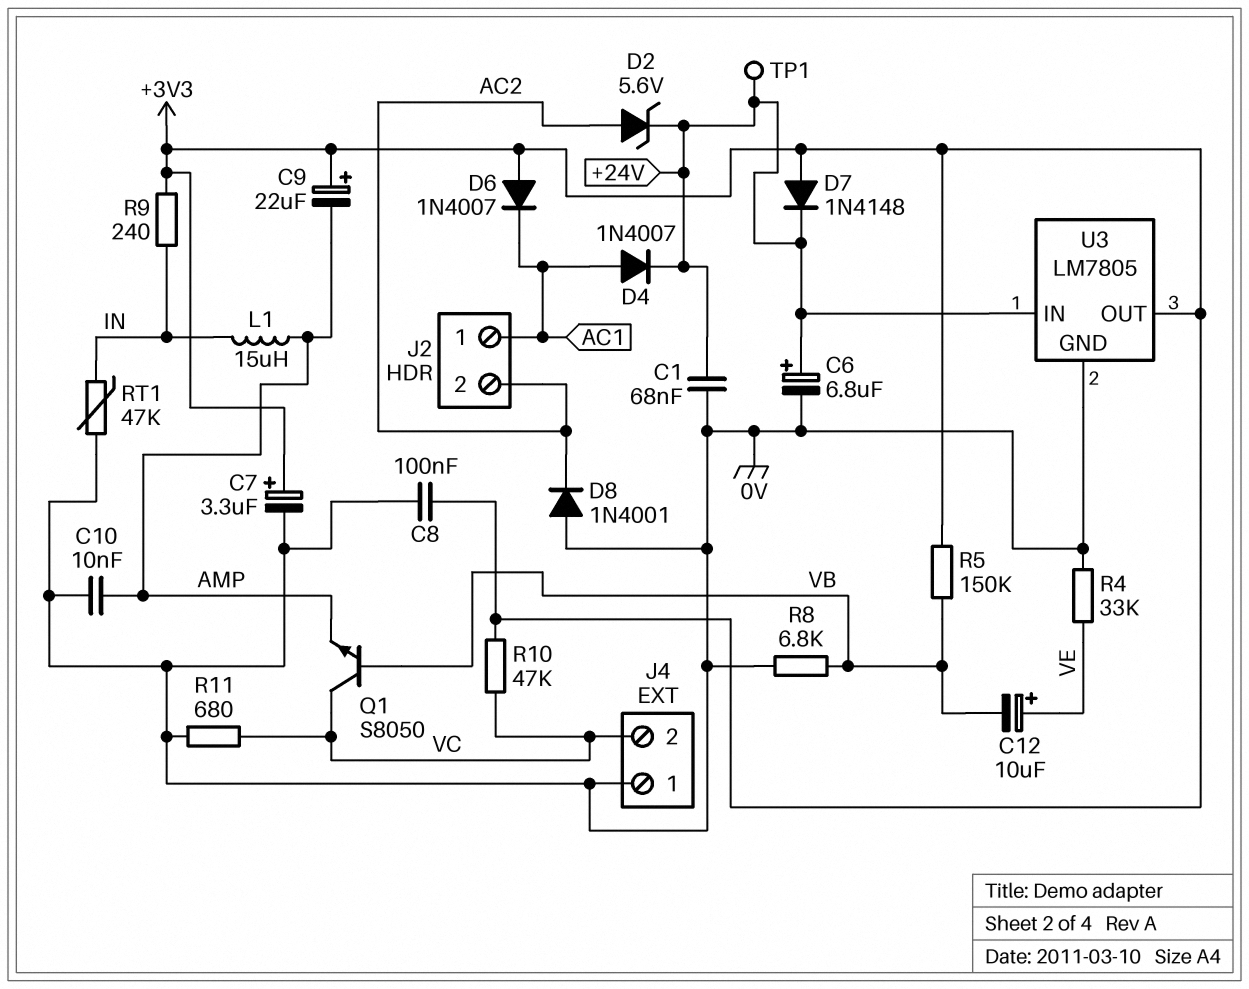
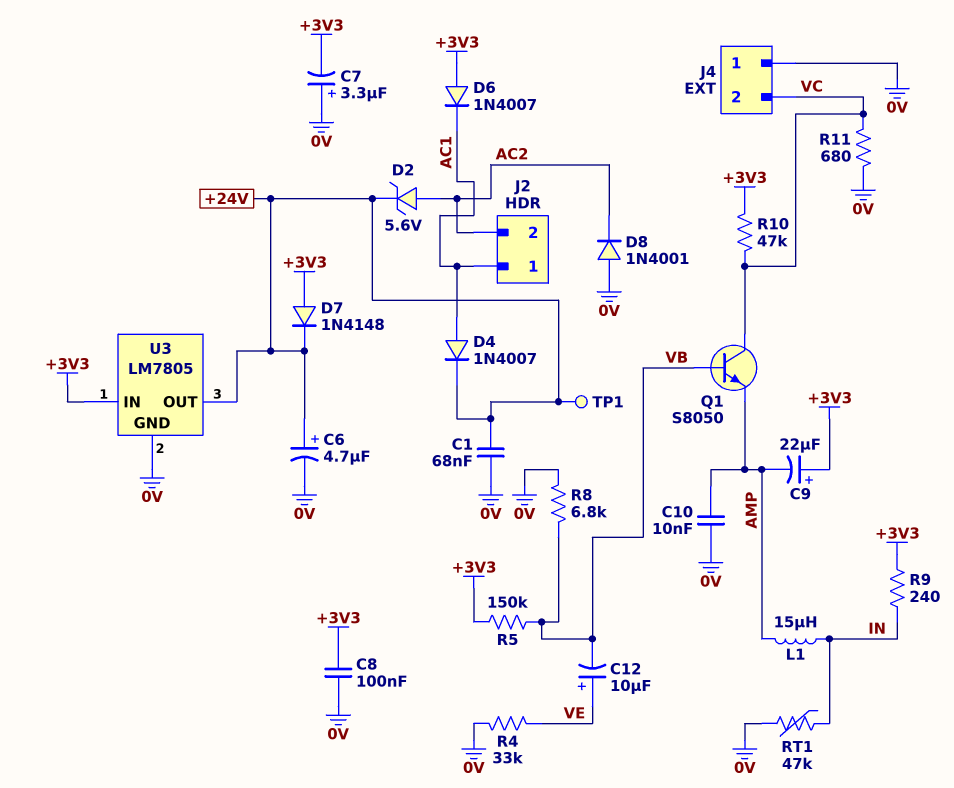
C6: 6.8uF (plus +24V, minus 0V) -> 4.7uF (plus +24V, minus 0V)
C7: 3.3uF (plus +3V3, minus 0V) -> 3.3uF (plus 0V, minus +3V3)
U3 pin IN: +24V -> +3V3
U3 pin OUT: +3V3 -> +24V

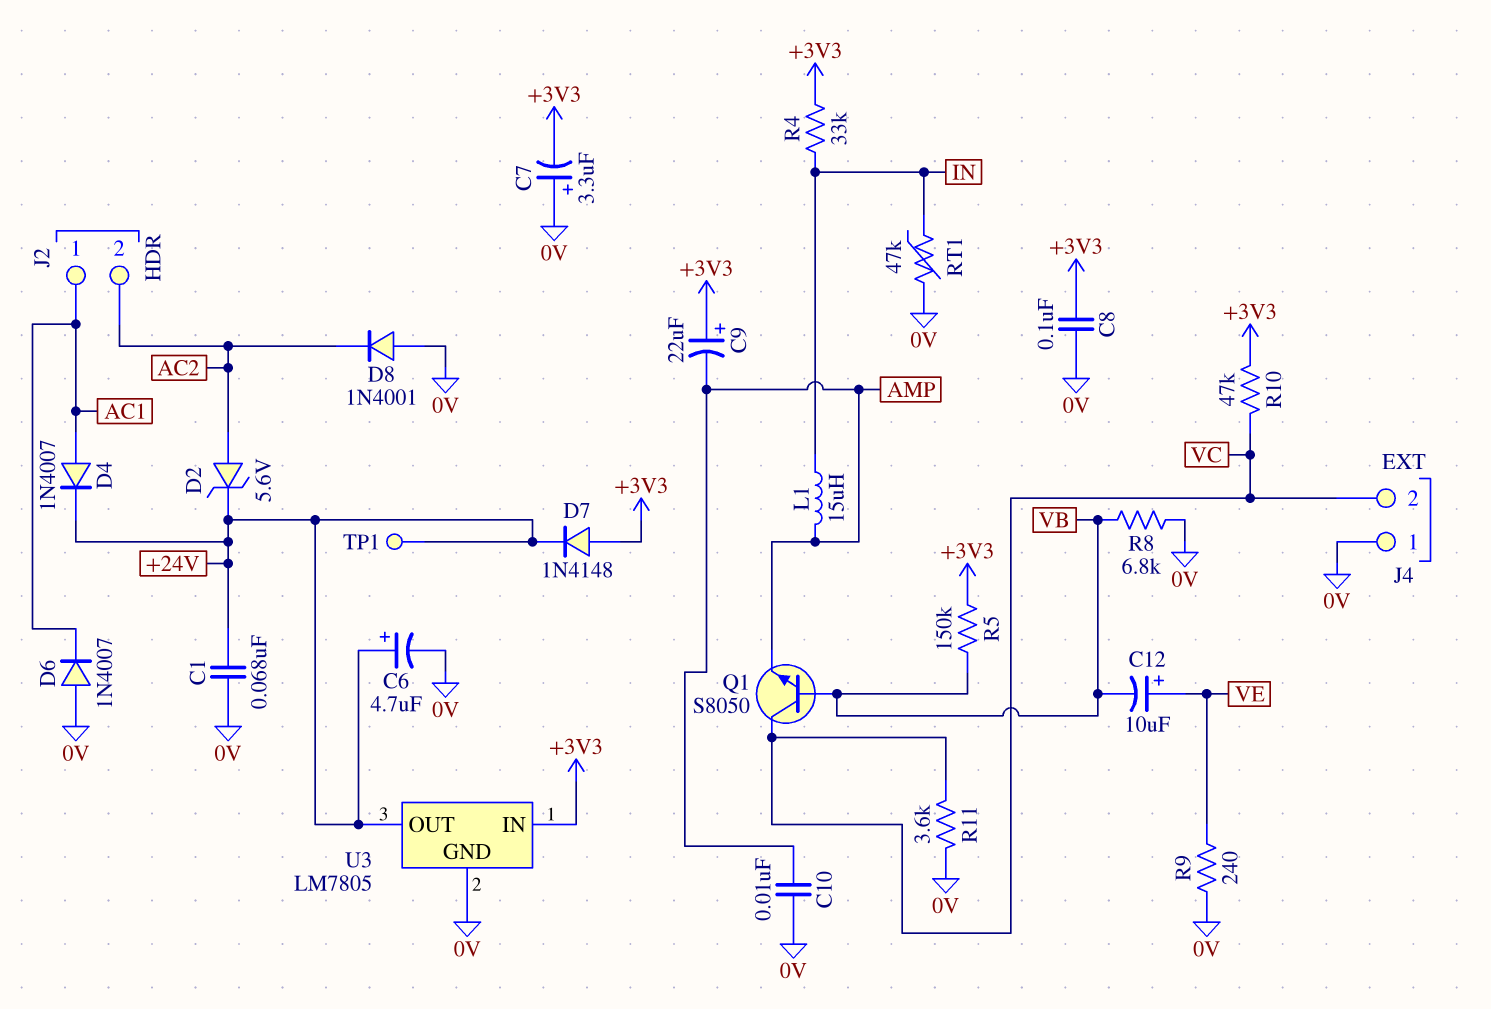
D6: diode 1N4007 (A +3V3, K AC1) -> diode 1N4007 (A 0V, K AC1)
R4: 33k (0V, VE) -> 33k (+3V3, IN)
R9: 240 (+3V3, IN) -> 240 (0V, VE)
R11: 680 (0V, VC) -> 3.6k (0V, VC)

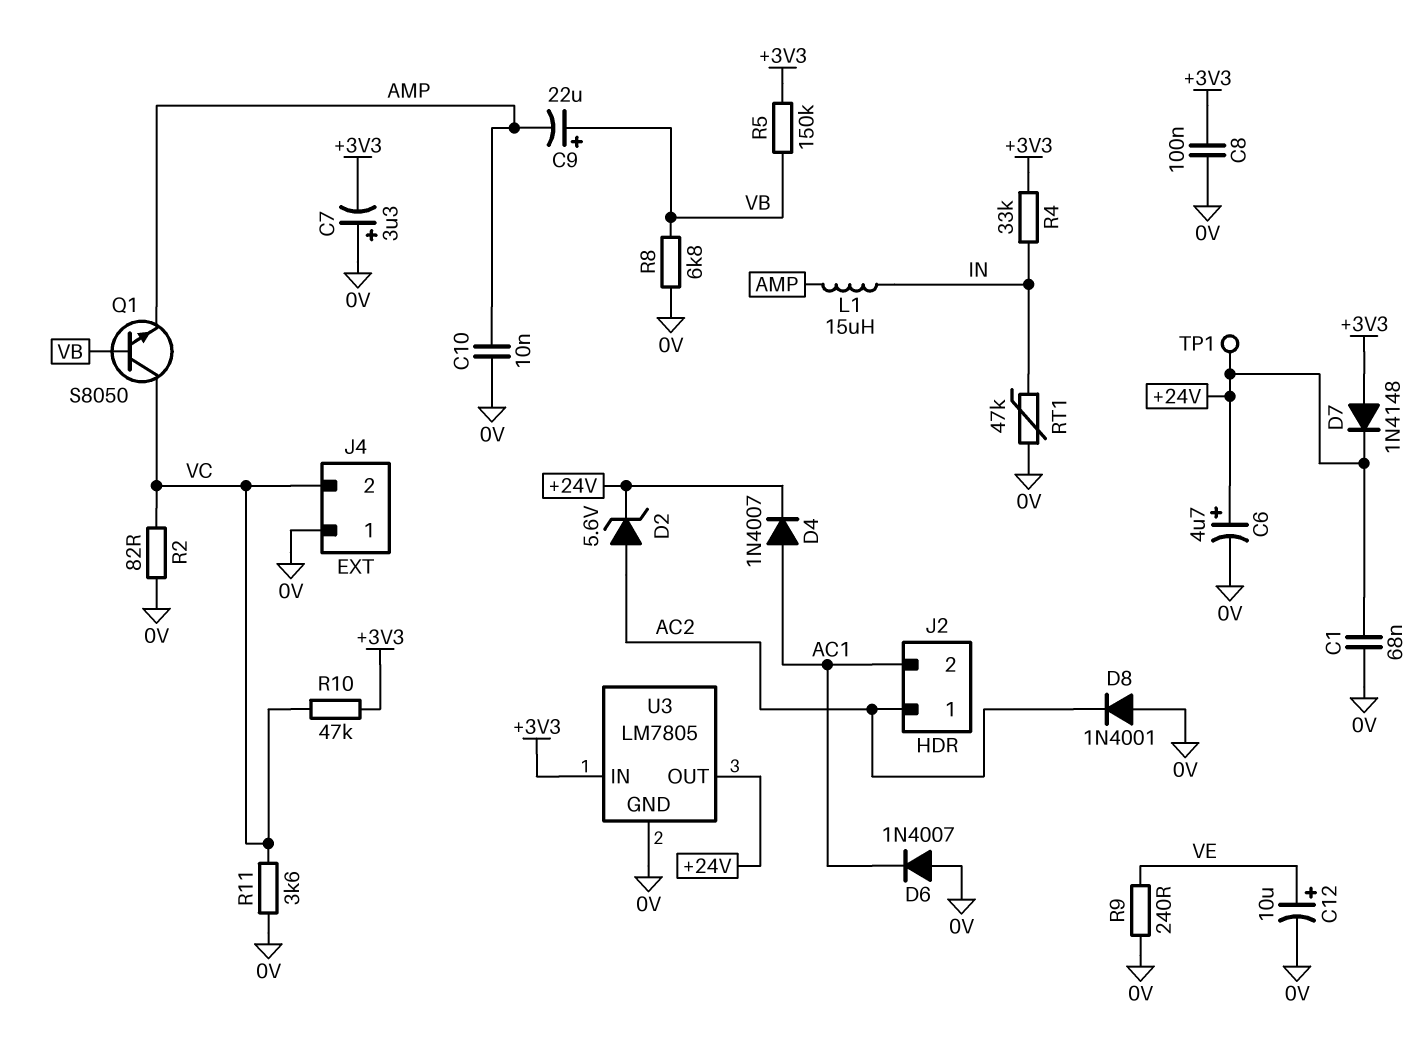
C9: 22uF (plus +3V3, minus AMP) -> 22uF (plus VB, minus AMP)
C12: 10uF (plus VE, minus VB) -> 10uF (plus VE, minus 0V)
J2 pin 1: AC1 -> AC2
J2 pin 2: AC2 -> AC1
R2: none -> 82 (0V, VC)

